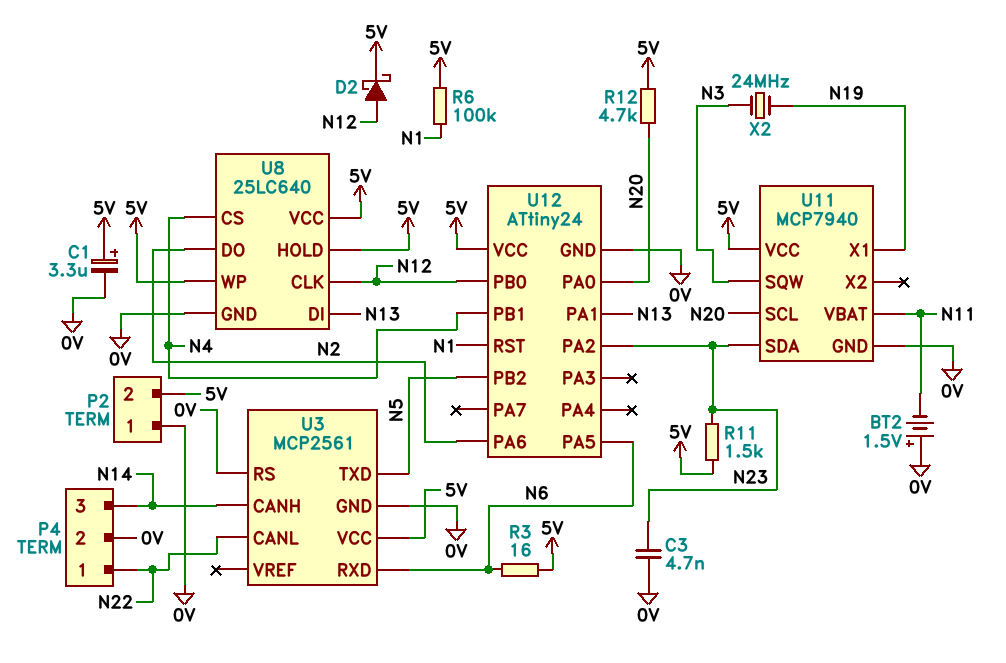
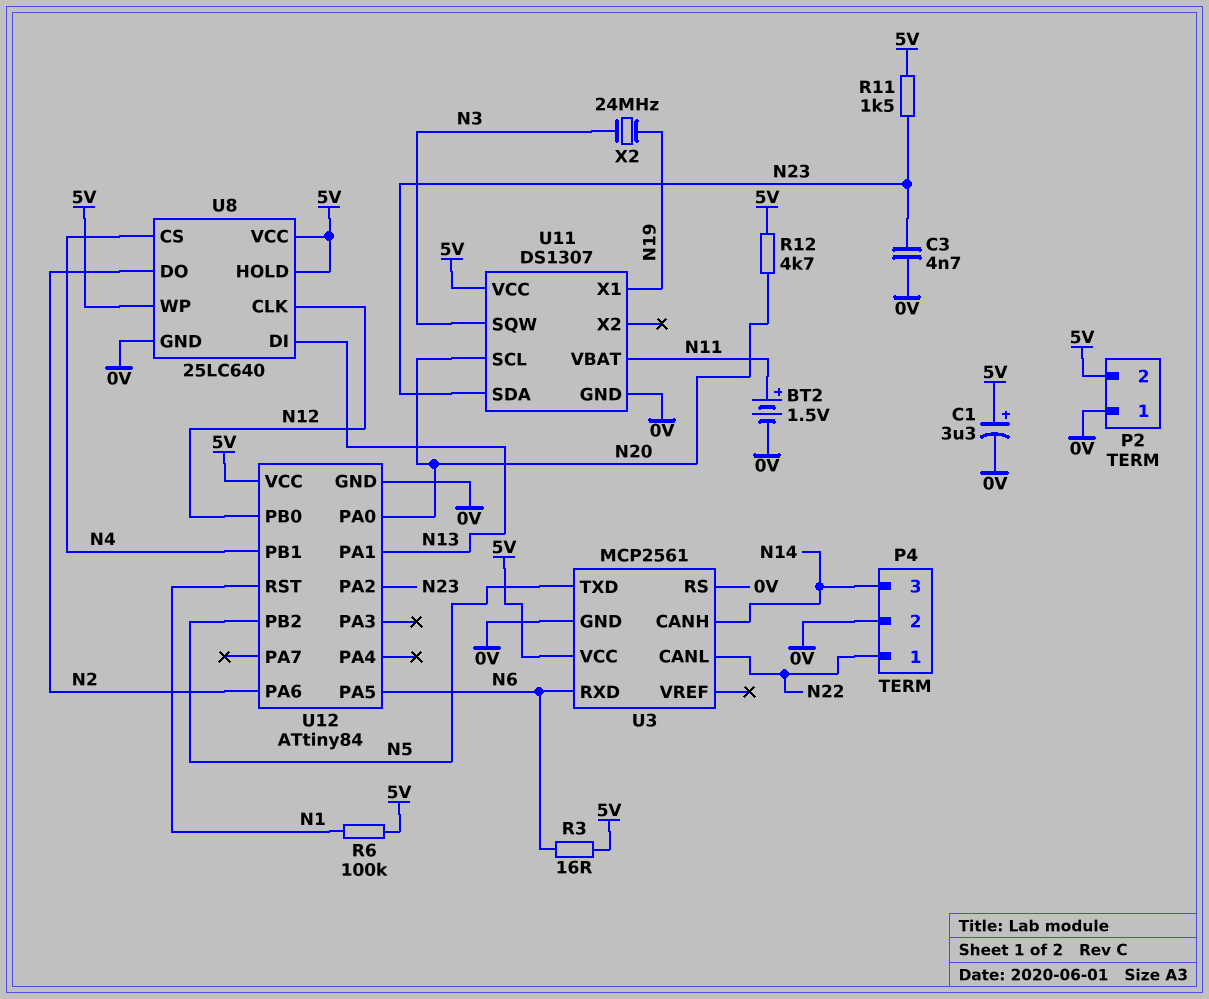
BT2: 1.5V (plus 0V, minus N11) -> 1.5V (plus N11, minus 0V)
D2: schottky (A N12, K 5V) -> none
U11: MCP7940 -> DS1307
U12: ATtiny24 -> ATtiny84

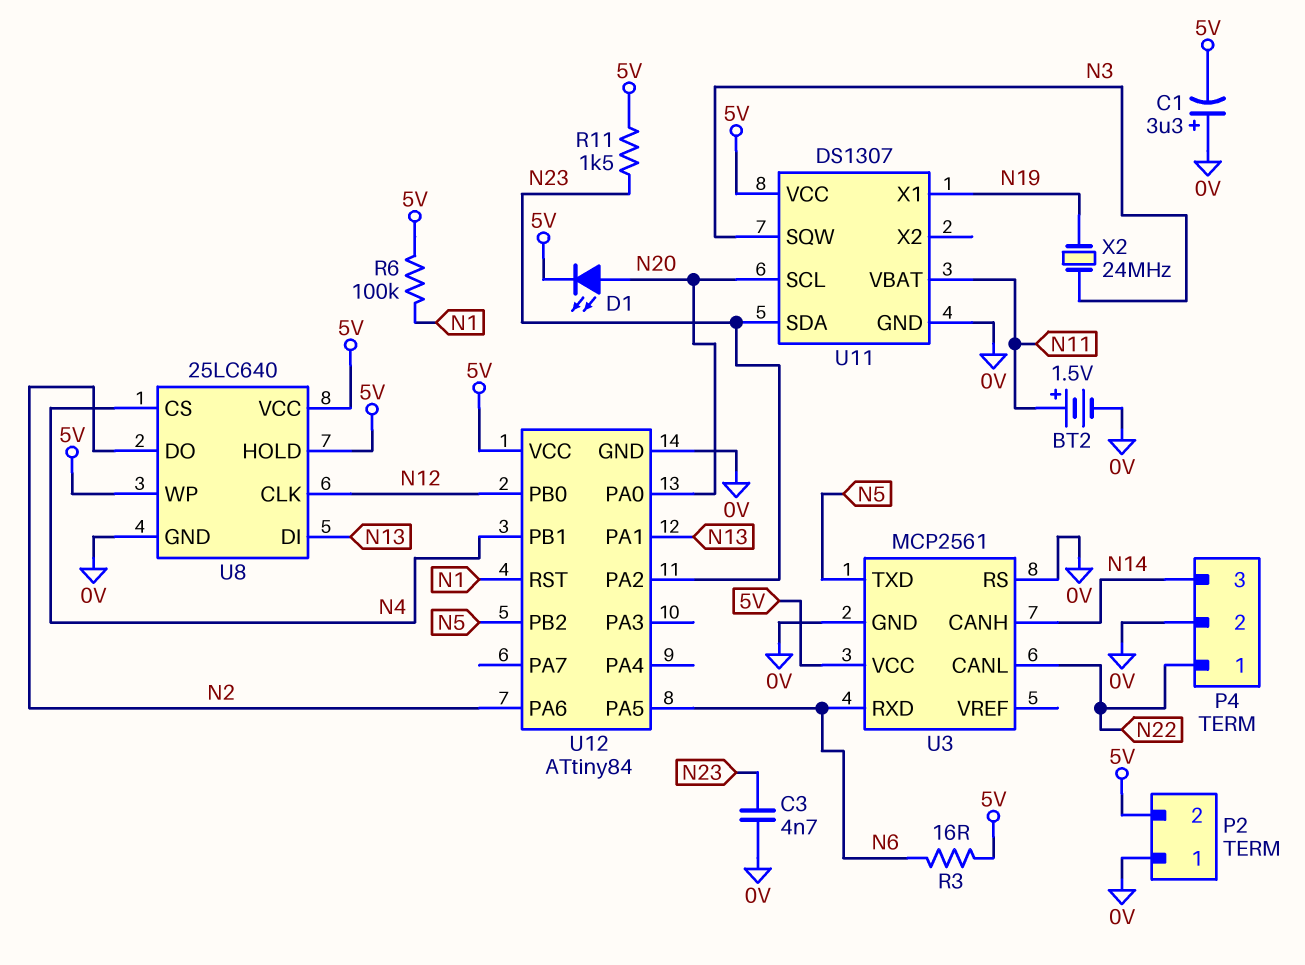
C1: 3.3uF (plus 5V, minus 0V) -> 3.3uF (plus 0V, minus 5V)
D1: none -> LED (A N20, K 5V)
R12: 4.7k (5V, N20) -> none

